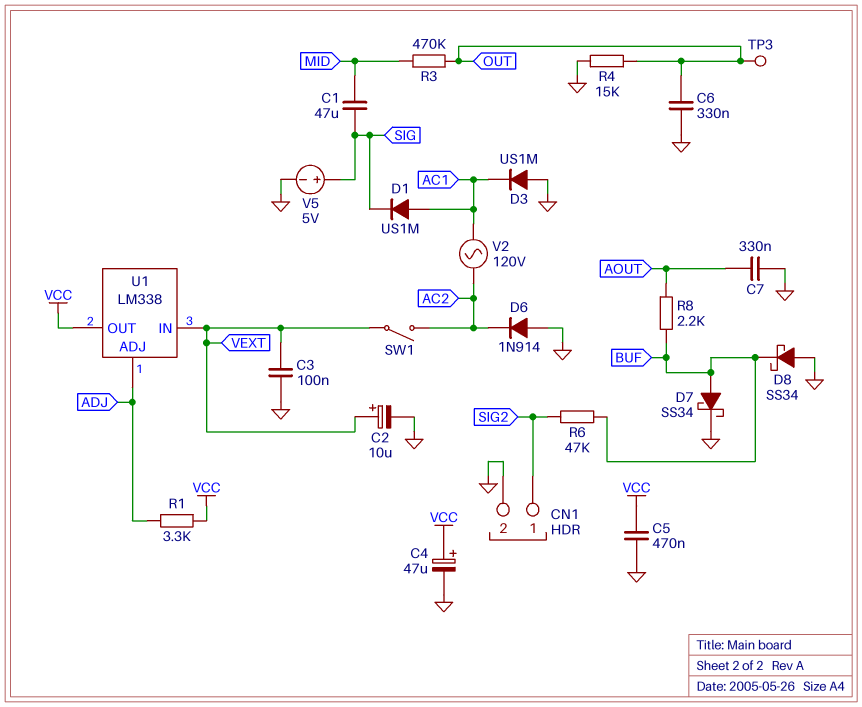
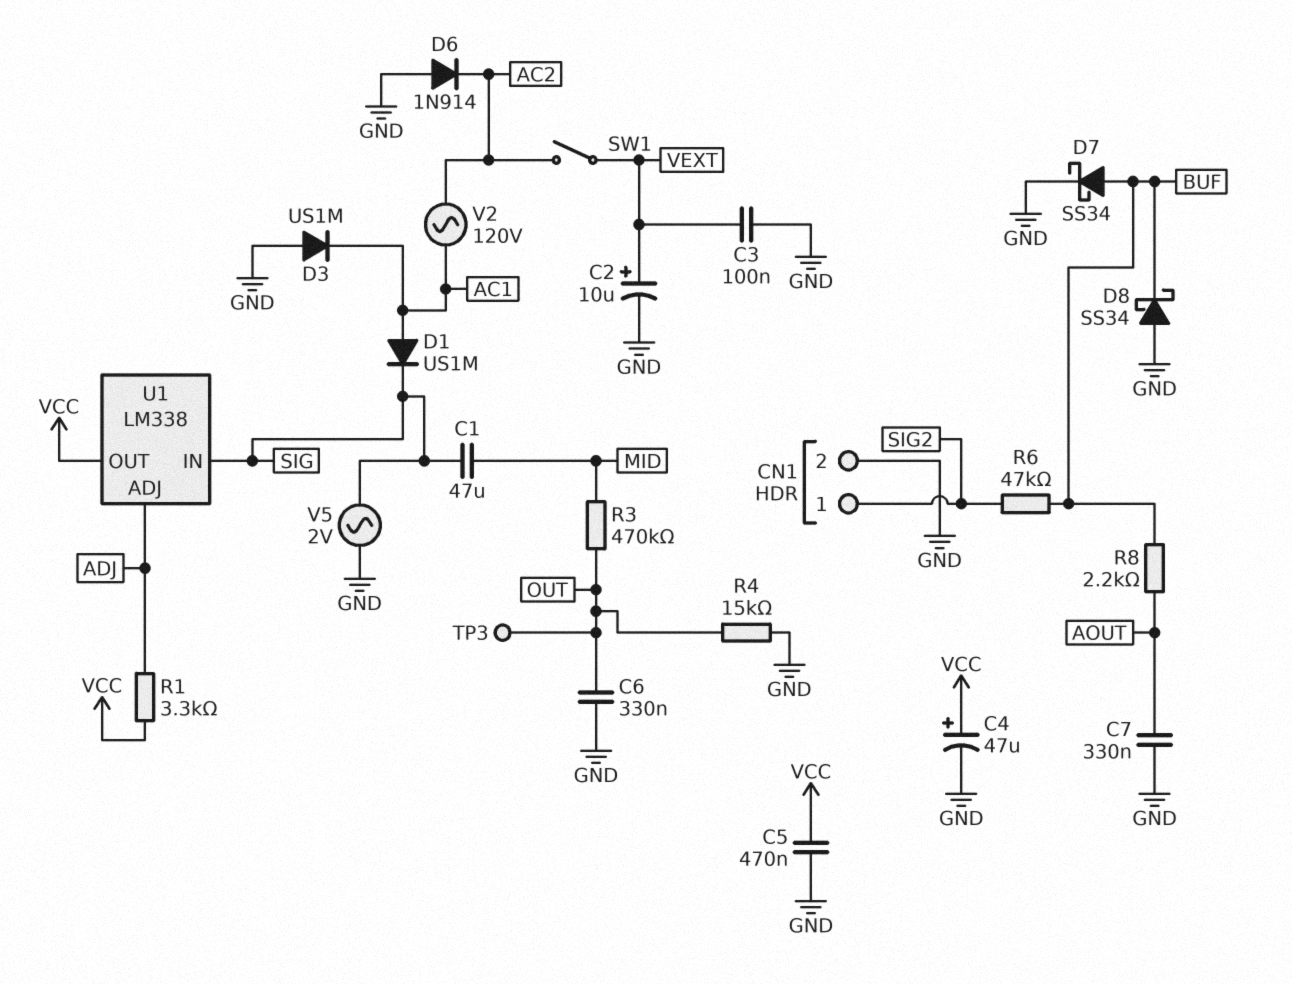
U1 pin IN: VEXT -> SIG
V5: 5V (plus SIG, minus GND) -> AC 2V (GND, SIG)

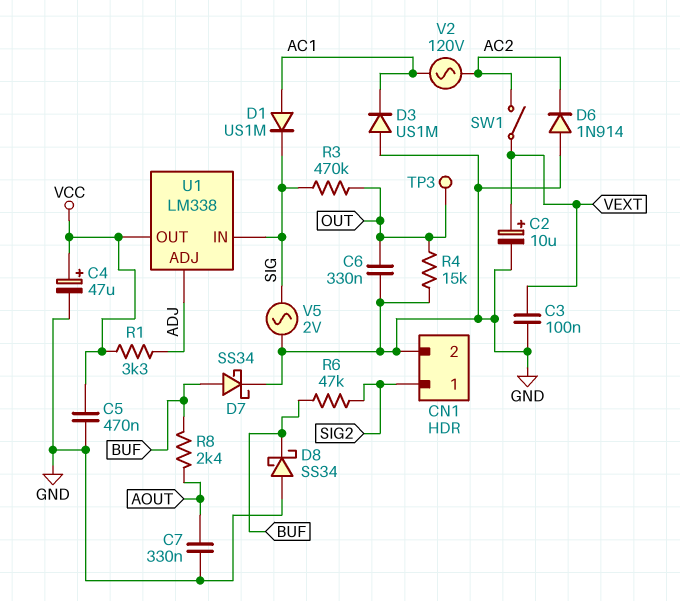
C1: 47uF (MID, SIG) -> none
R3: 470k (MID, OUT) -> 470k (OUT, SIG)
R8: 2.2k (AOUT, BUF) -> 2.4k (AOUT, BUF)

